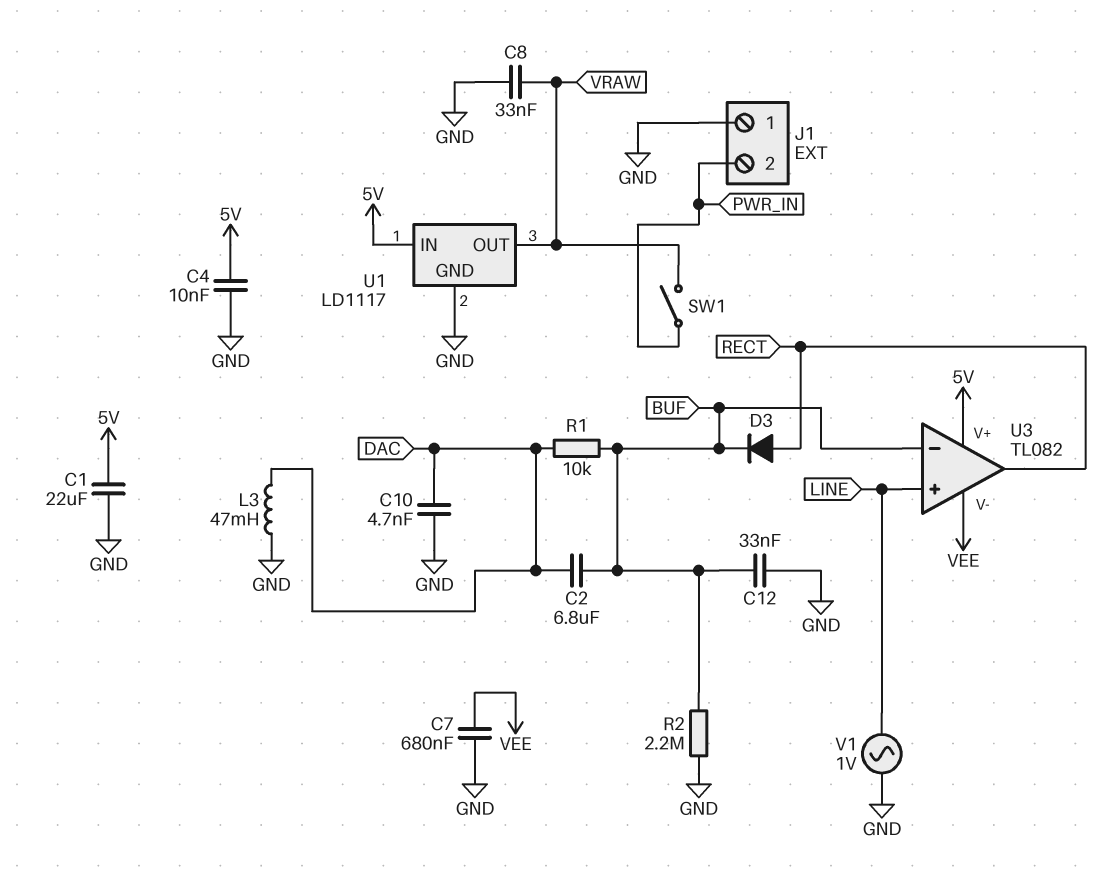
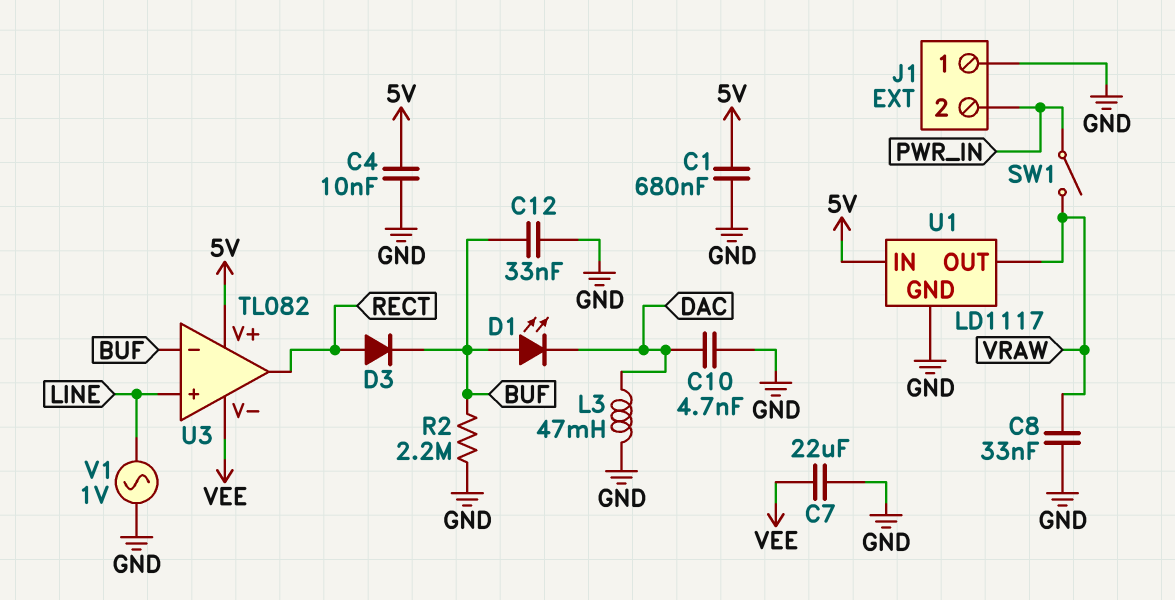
C1: 22uF (5V, GND) -> 680nF (5V, GND)
C2: 6.8uF (BUF, DAC) -> none
C7: 680nF (GND, VEE) -> 22uF (GND, VEE)
D1: none -> LED (A BUF, K DAC)
R1: 10k (BUF, DAC) -> none

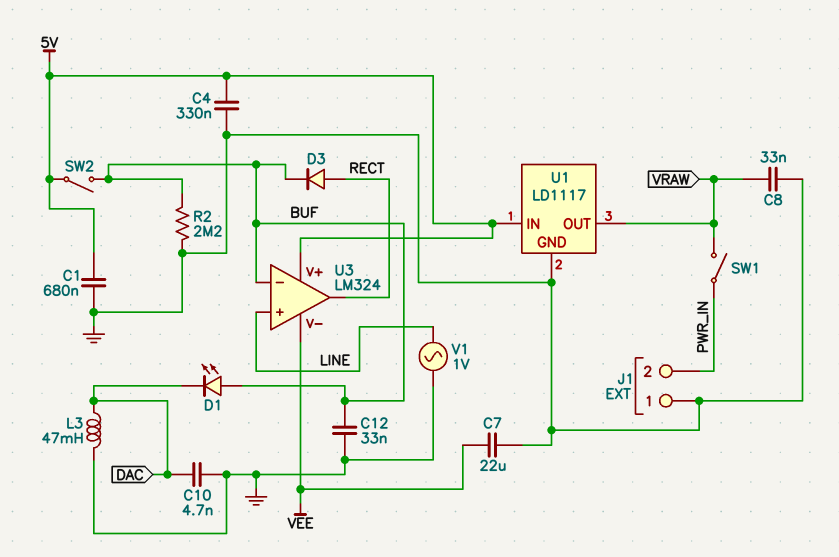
C4: 10nF (5V, GND) -> 330nF (5V, GND)
SW2: none -> switch (5V, BUF)
U3: TL082 -> LM324

